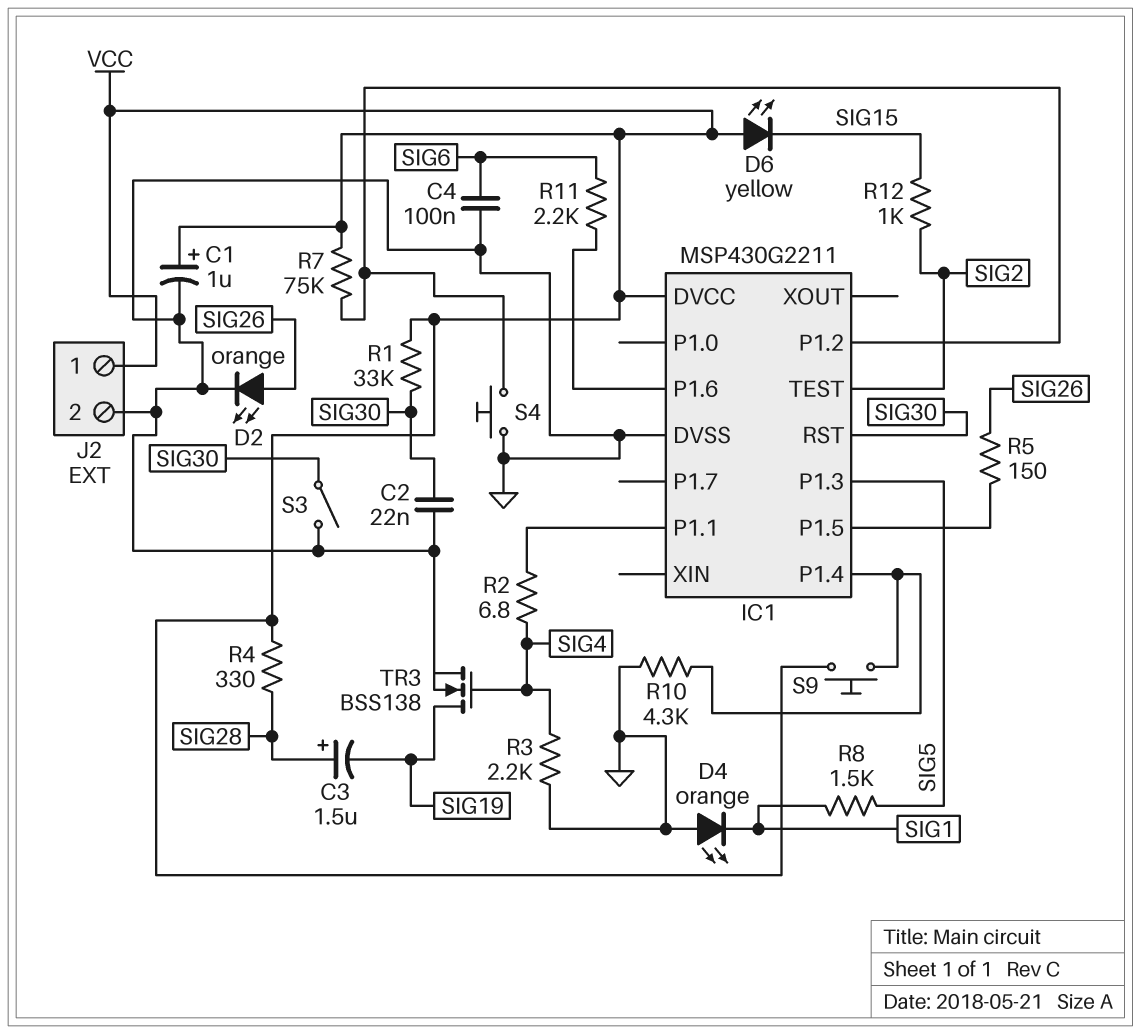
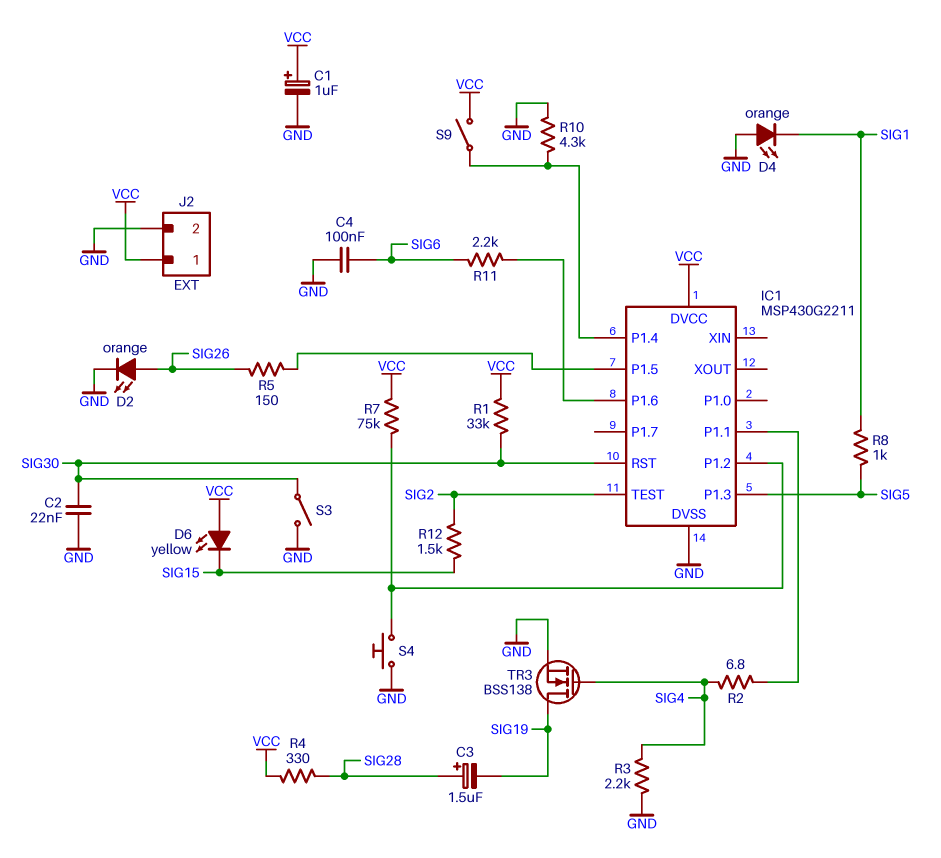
R8: 1.5k (SIG1, SIG5) -> 1k (SIG1, SIG5)
R12: 1k (SIG2, SIG15) -> 1.5k (SIG2, SIG15)
S9: button (IC1/P1.4, VCC) -> switch (IC1/P1.4, VCC)

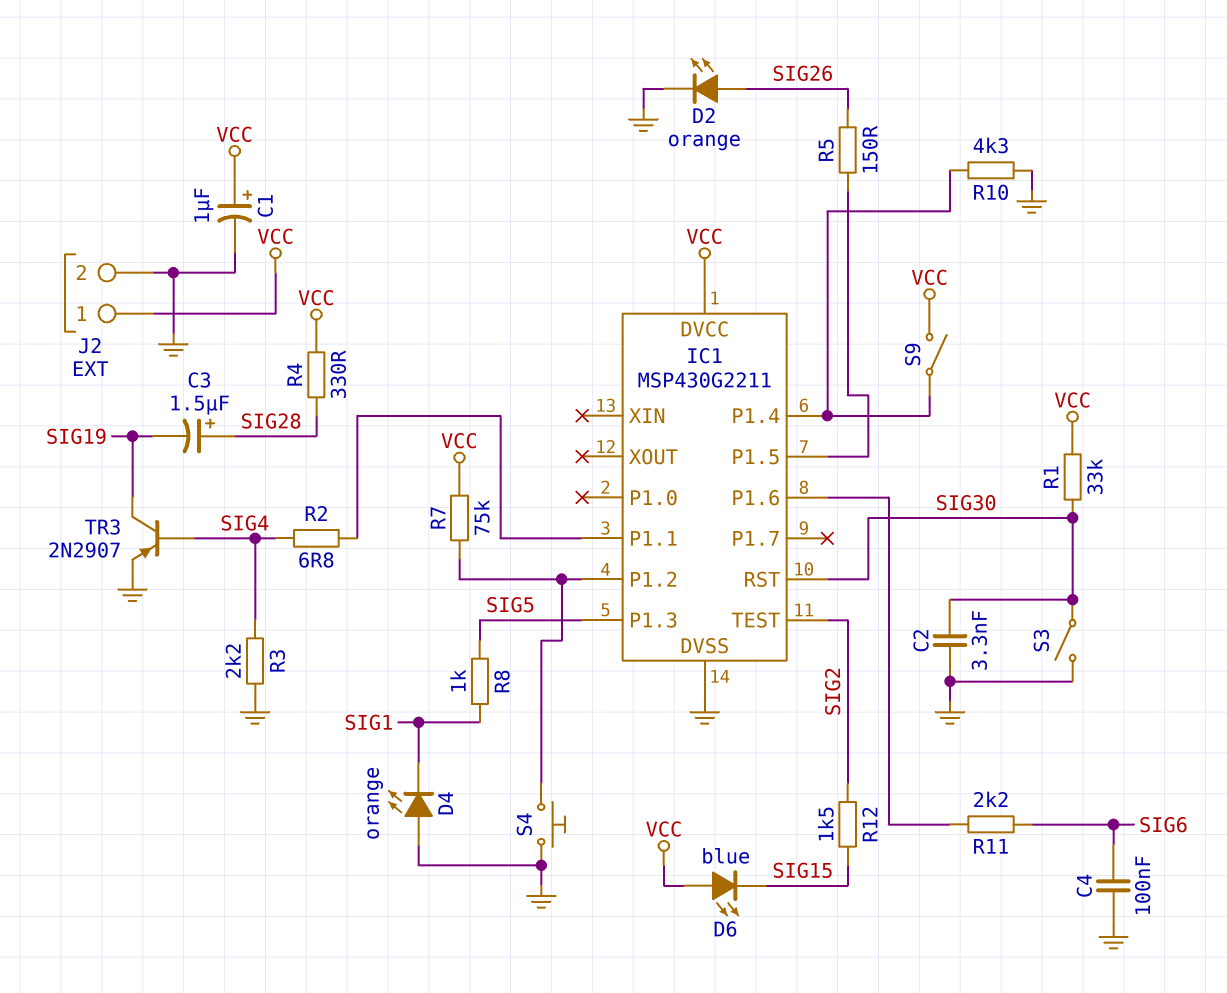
C2: 22nF (GND, SIG30) -> 3.3nF (GND, SIG30)
D6: LED yellow (A VCC, K SIG15) -> LED blue (A VCC, K SIG15)
TR3: NMOS BSS138 (G SIG4, D SIG19, S GND) -> PNP 2N2907 (B SIG4, C SIG19, E GND)

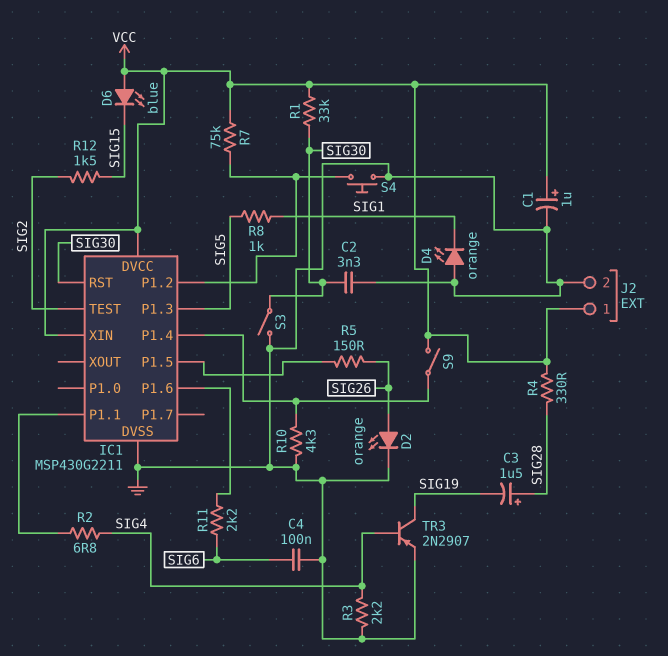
IC1 pin XIN: none -> VCC

